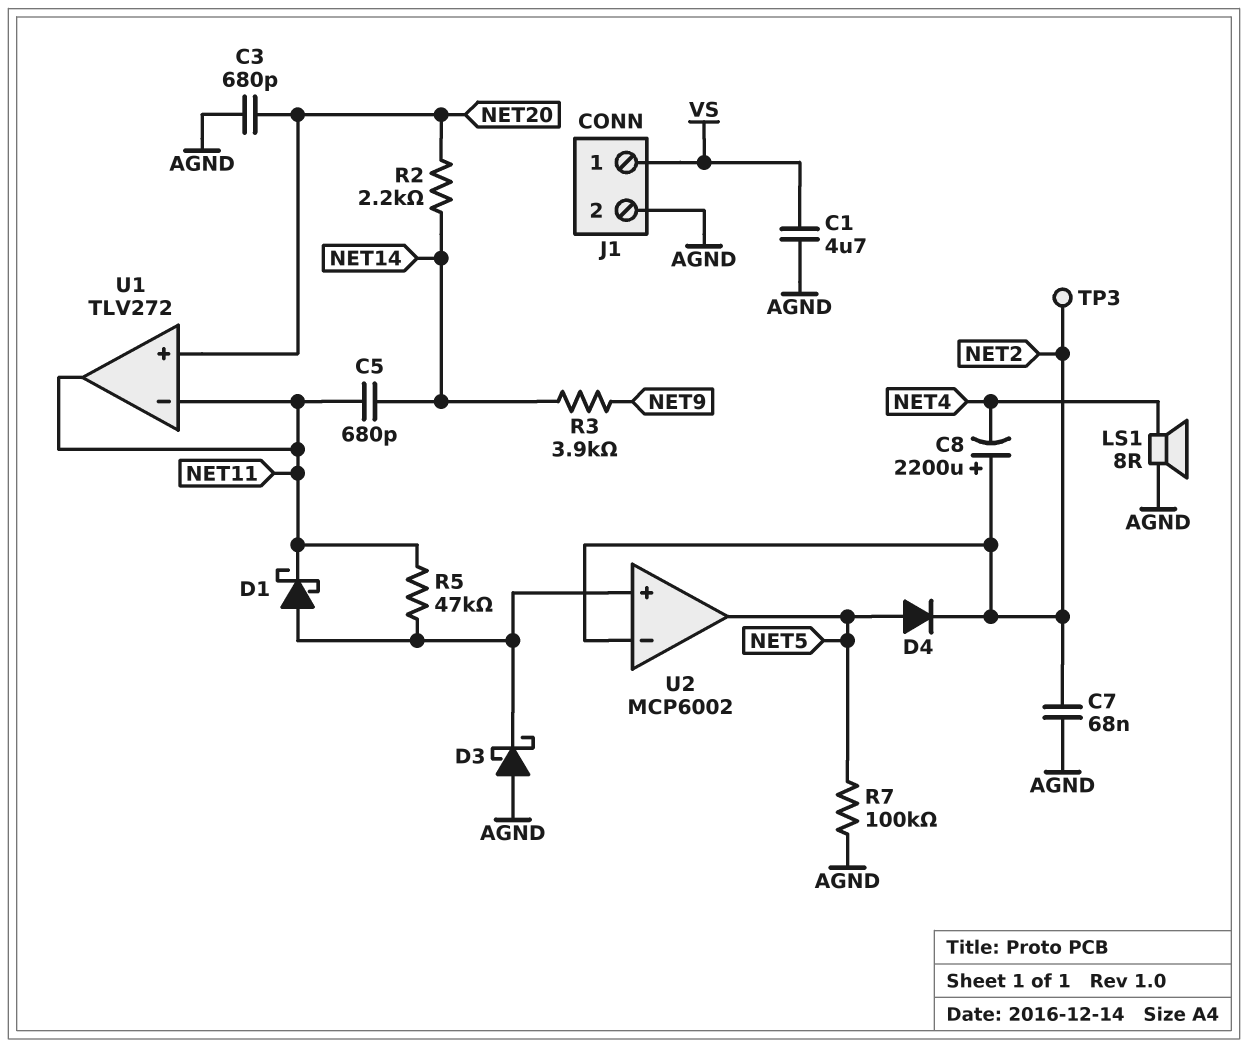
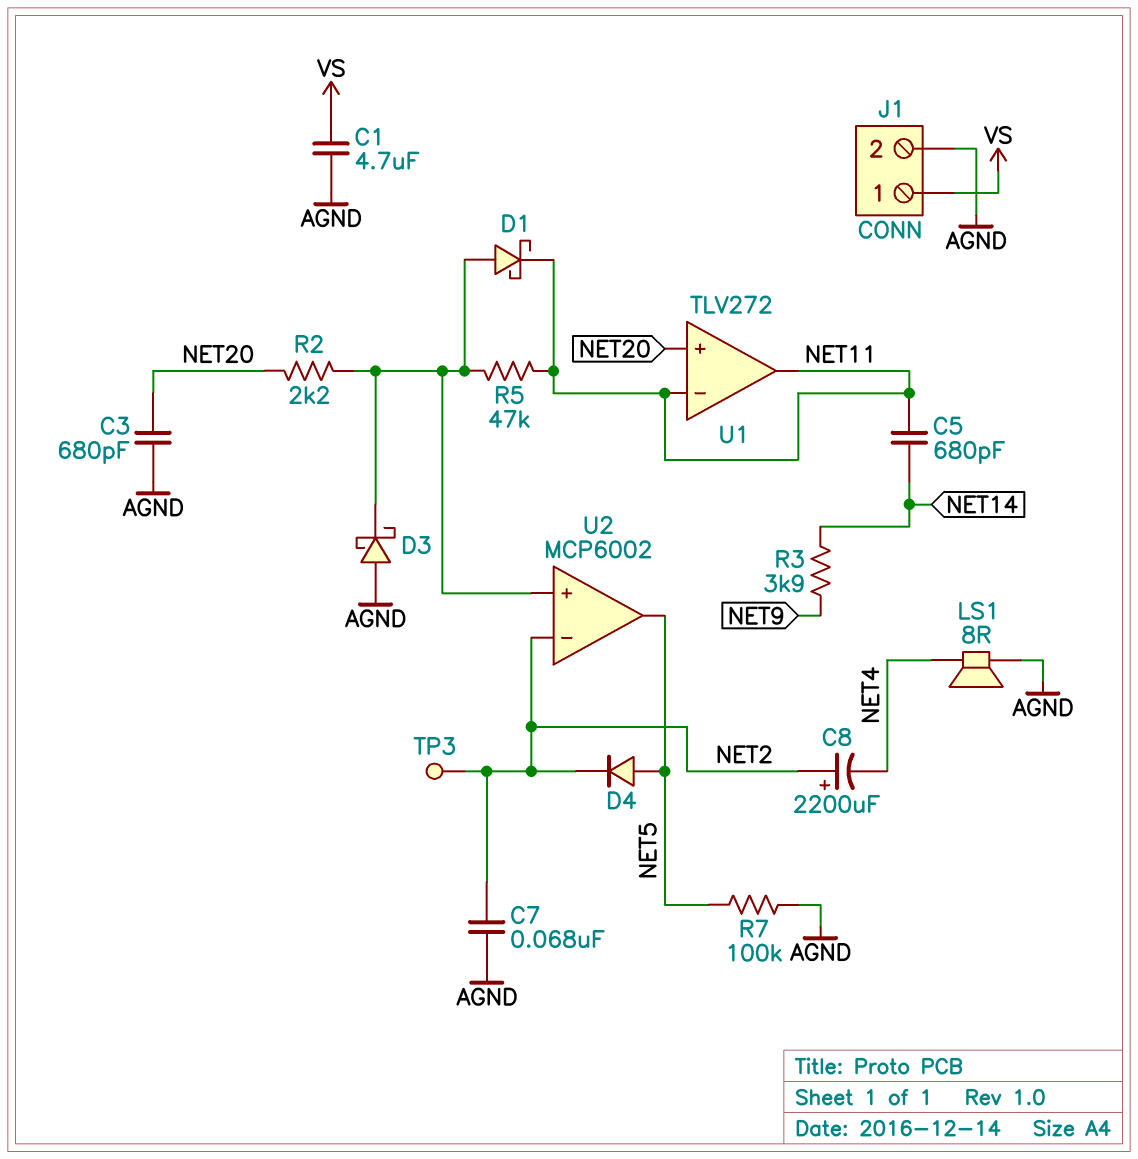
R2: 2.2k (NET14, NET20) -> 2.2k (NET20, U2/in+)

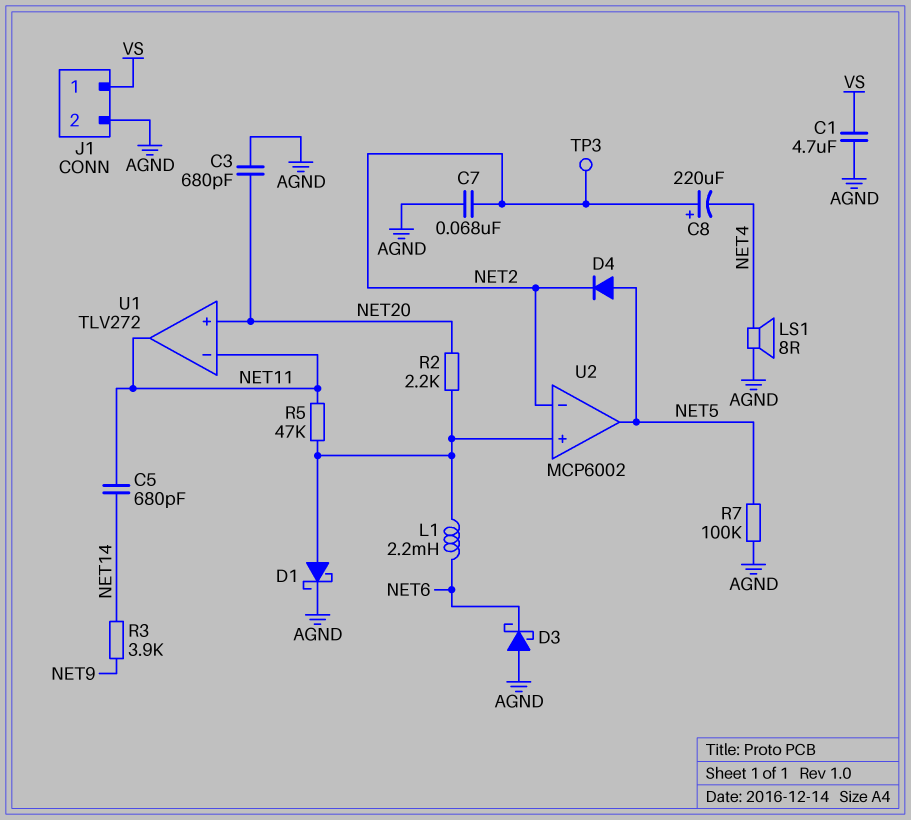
C8: 2200uF (plus NET2, minus NET4) -> 220uF (plus NET2, minus NET4)
D1: schottky (A U2/in+, K NET11) -> schottky (A U2/in+, K AGND)
D3: schottky (A AGND, K U2/in+) -> schottky (A AGND, K NET6)
L1: none -> 2.2mH (NET6, U2/in+)

